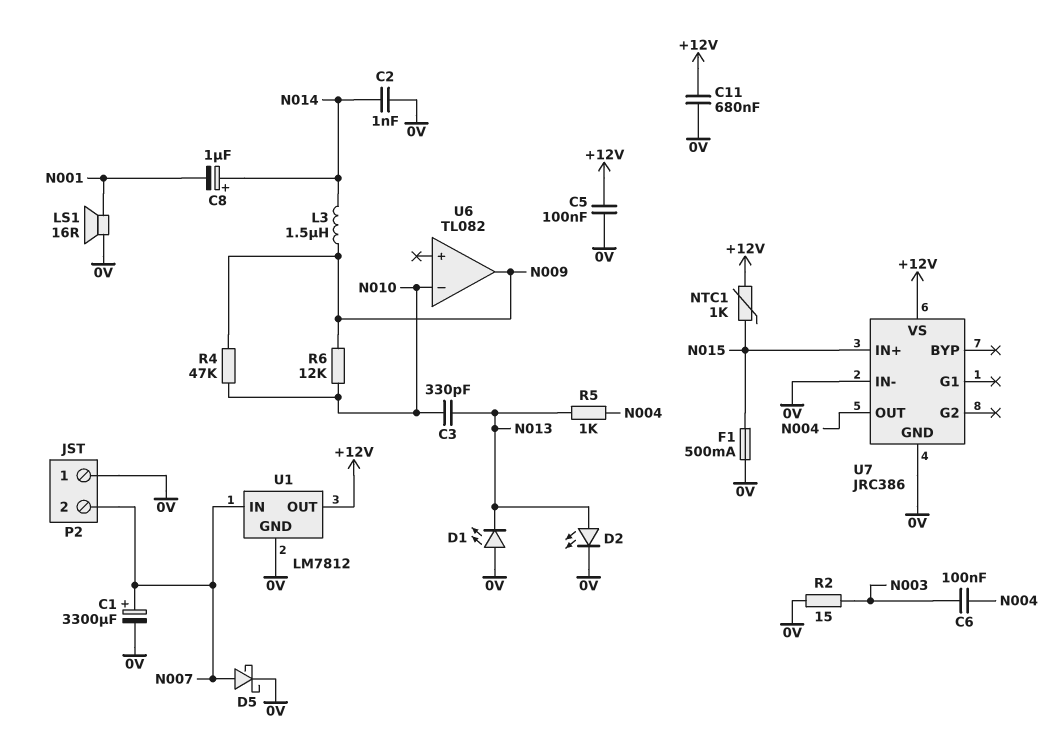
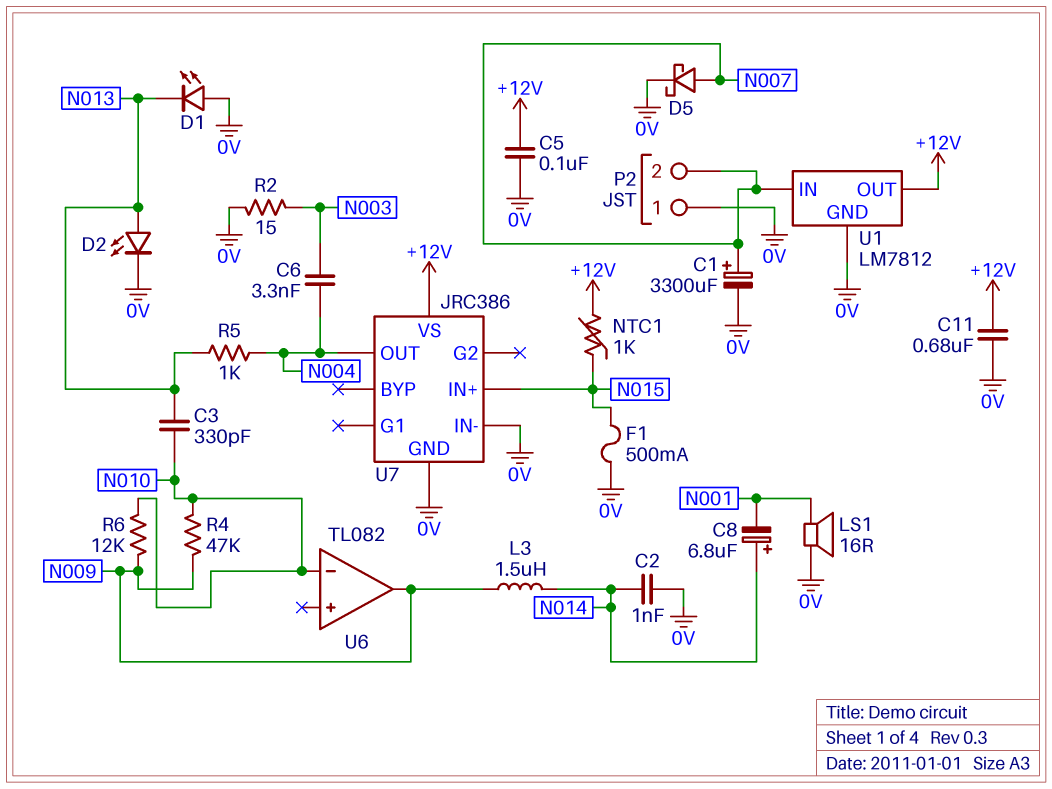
C6: 100nF (N003, N004) -> 3.3nF (N003, N004)
C8: 1uF (plus N014, minus N001) -> 6.8uF (plus N014, minus N001)

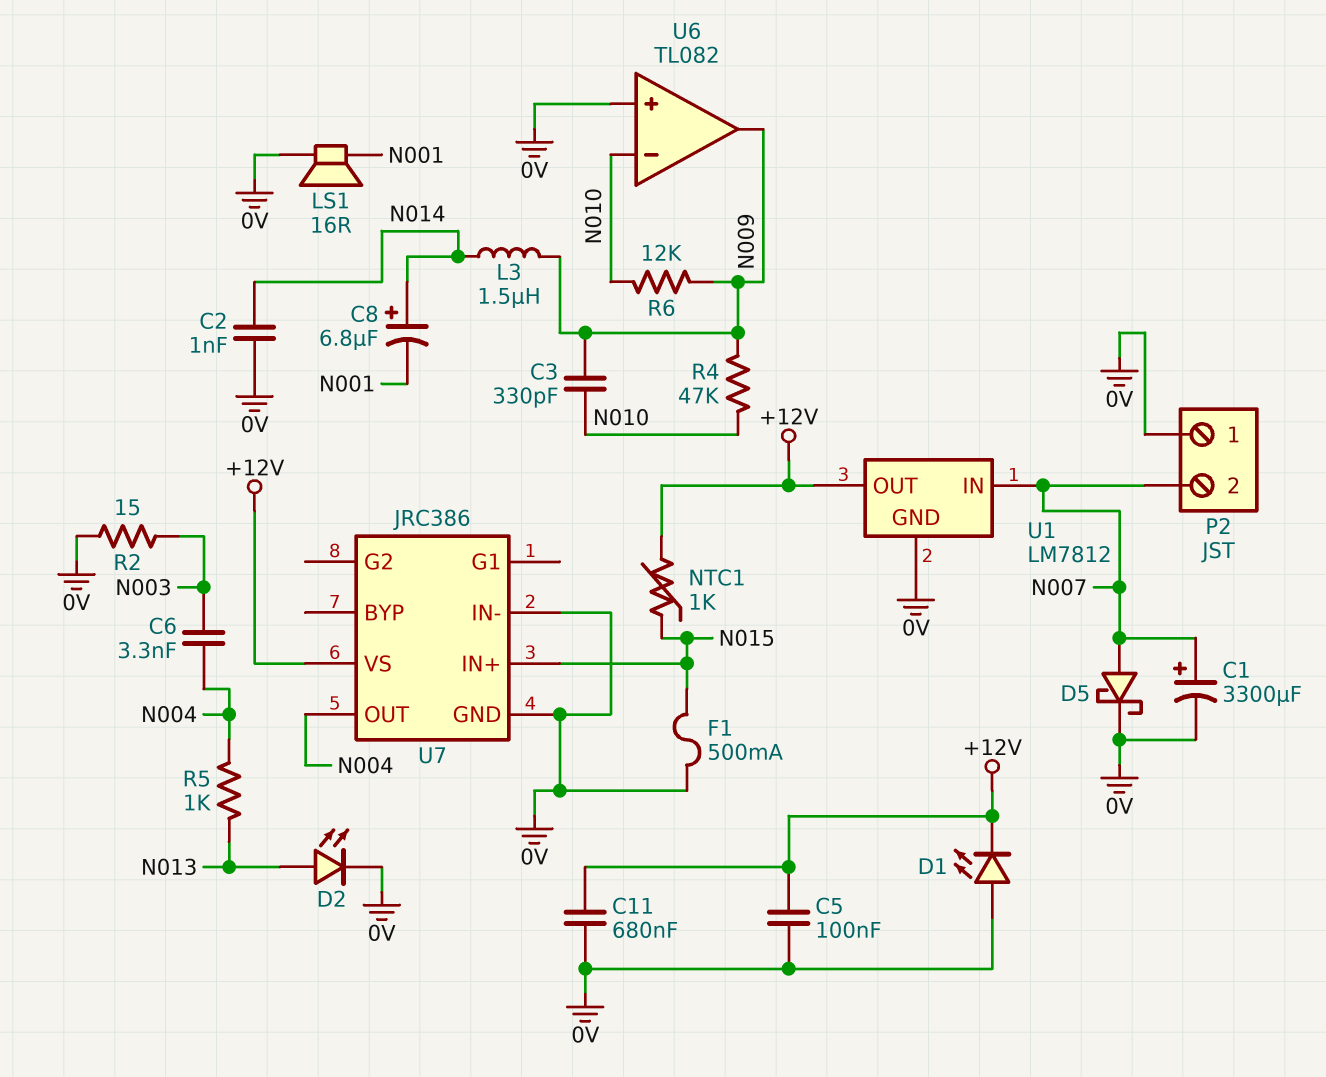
C3: 330pF (N010, N013) -> 330pF (N009, N010)
D1: LED (A 0V, K N013) -> LED (A 0V, K +12V)
U6 pin in+: none -> 0V

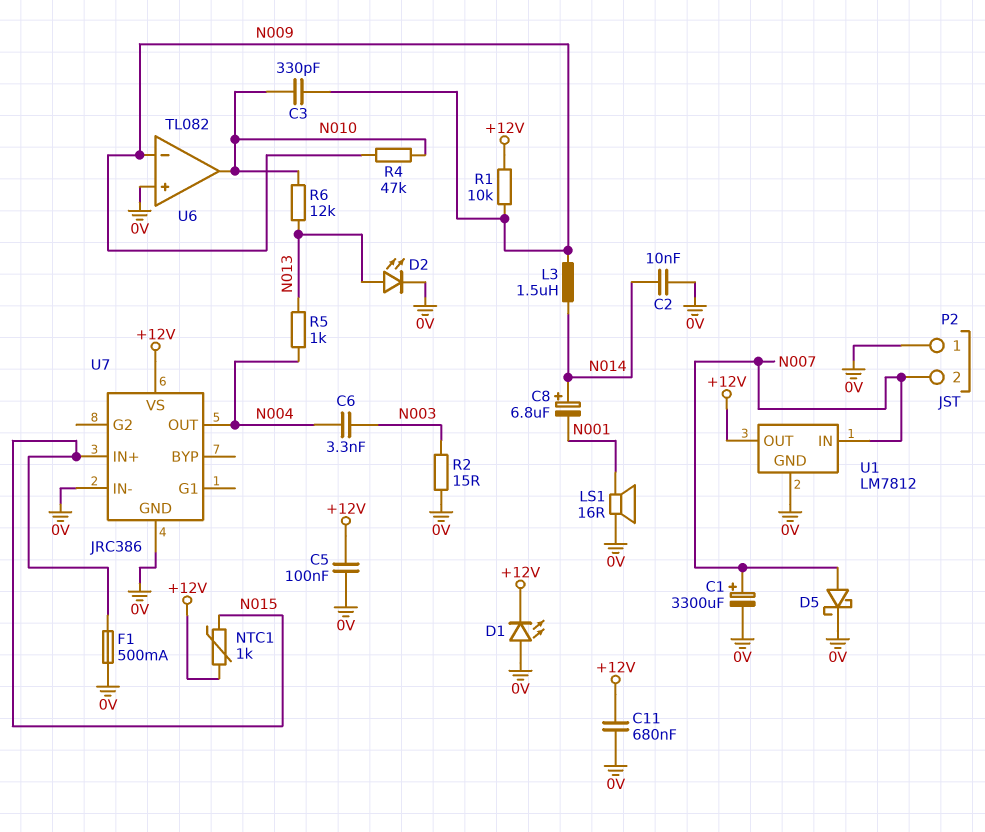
C2: 1nF (0V, N014) -> 10nF (0V, N014)
R1: none -> 10k (+12V, N009)
R6: 12k (N009, N010) -> 12k (N010, N013)
U6 pin in-: N010 -> N009
U6 pin out: N009 -> N010

